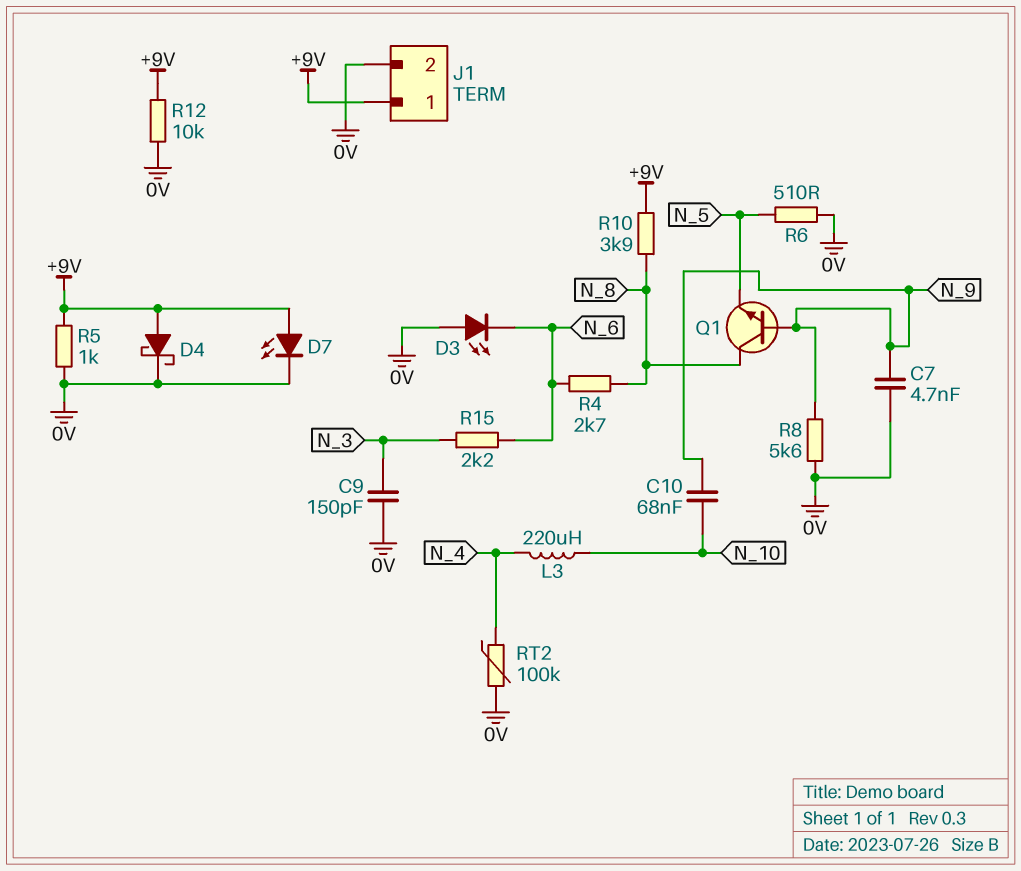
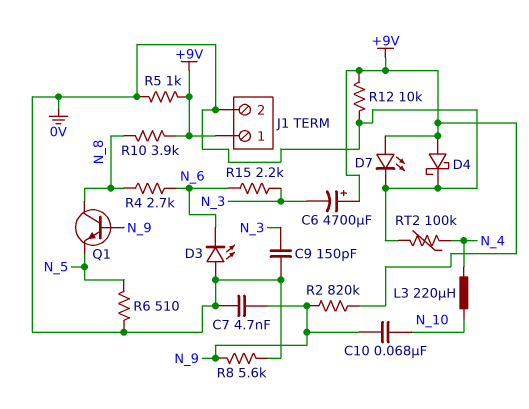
C6: none -> 4700uF (plus +9V, minus N_3)
R2: none -> 820k (+9V, N_9)

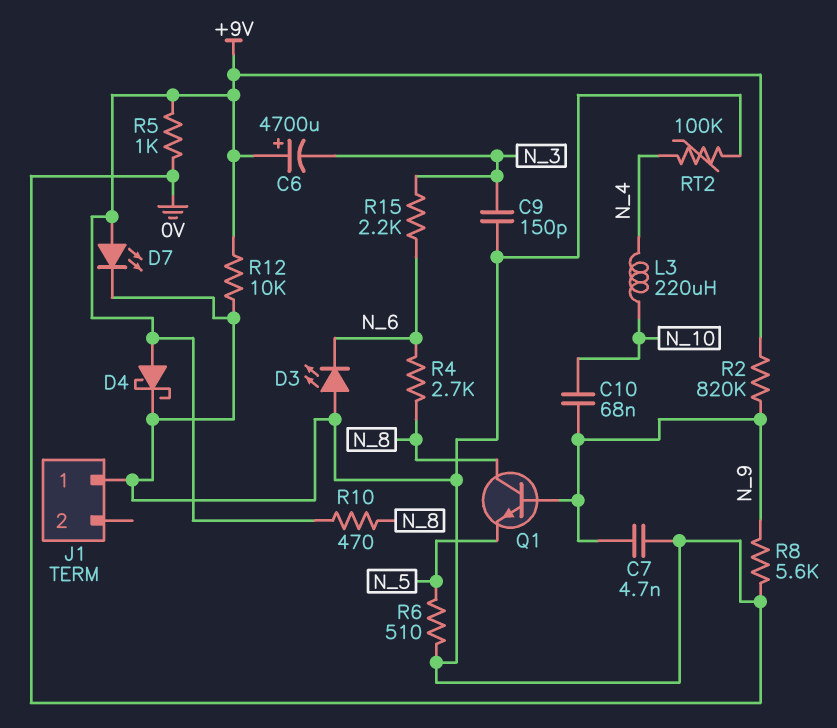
J1 pin 1: +9V -> 0V
J1 pin 2: 0V -> none
R10: 3.9k (+9V, N_8) -> 470 (+9V, N_8)

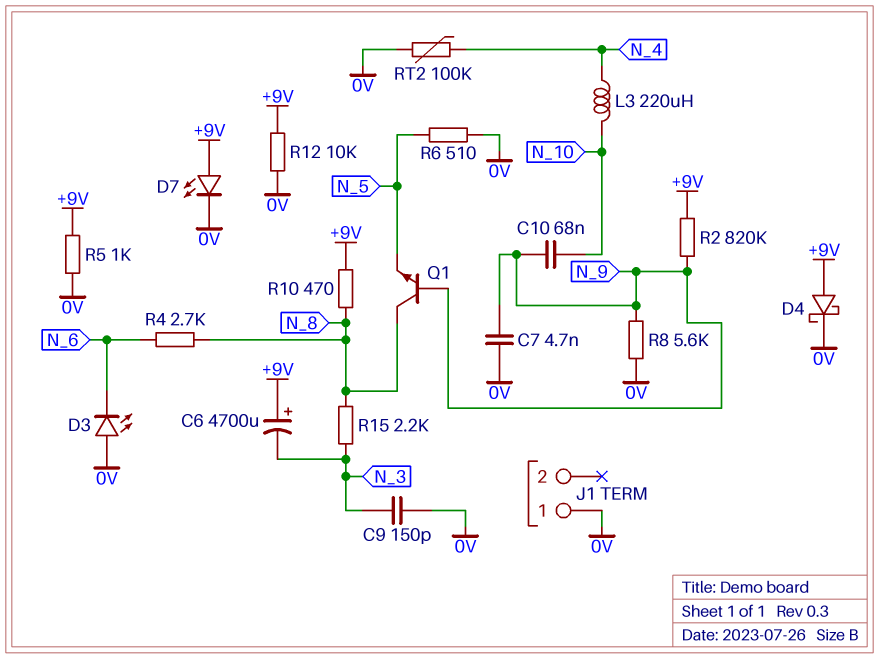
R15: 2.2k (N_3, N_6) -> 2.2k (N_3, N_8)

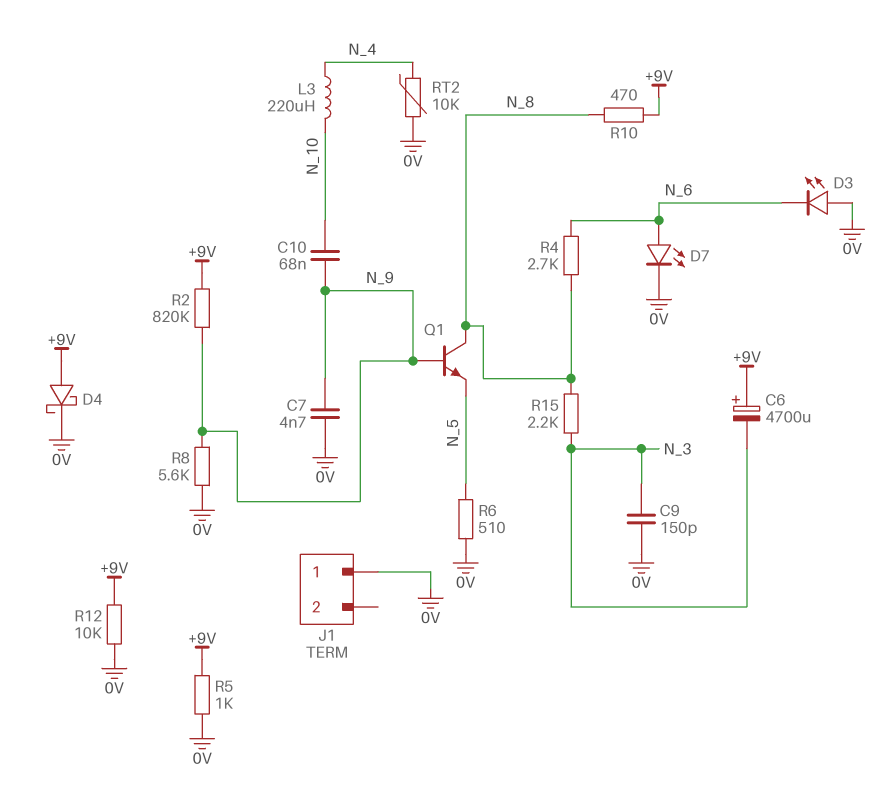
D7: LED (A +9V, K 0V) -> LED (A N_6, K 0V)
RT2: 100k (0V, N_4) -> 10k (0V, N_4)

